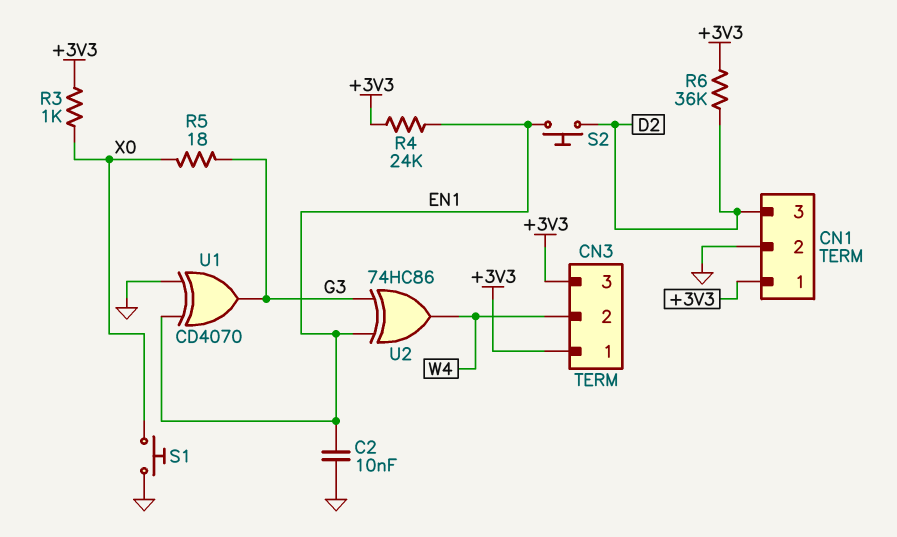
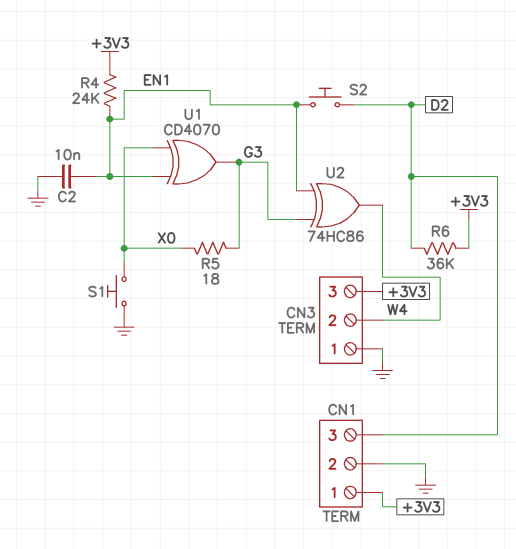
CN3 pin 1: +3V3 -> GND
R3: 1k (+3V3, X0) -> none
U1: XOR CD4070 (in EN1, in GND, out G3) -> XOR CD4070 (in EN1, in X0, out G3)

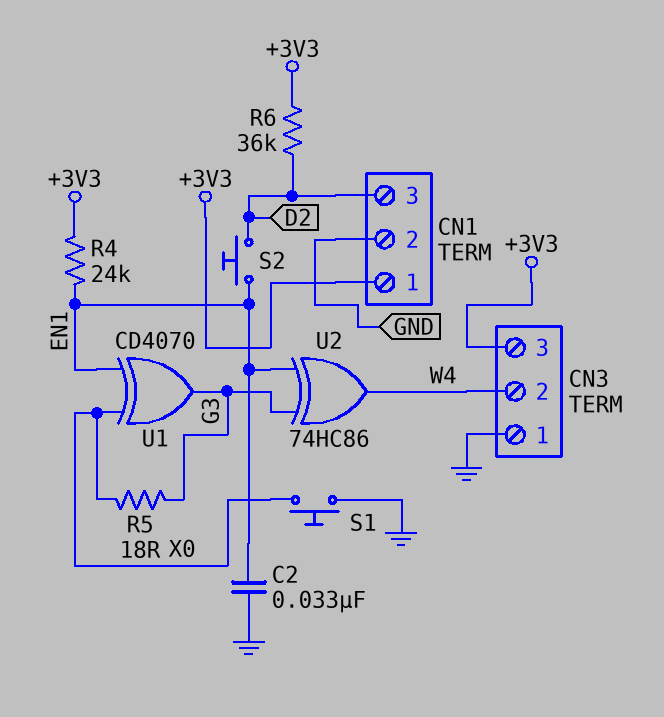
C2: 10nF (EN1, GND) -> 33nF (EN1, GND)

